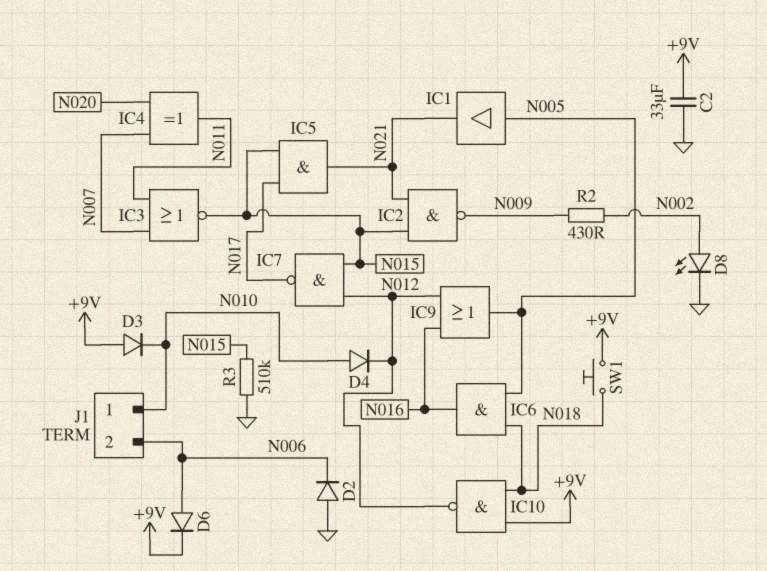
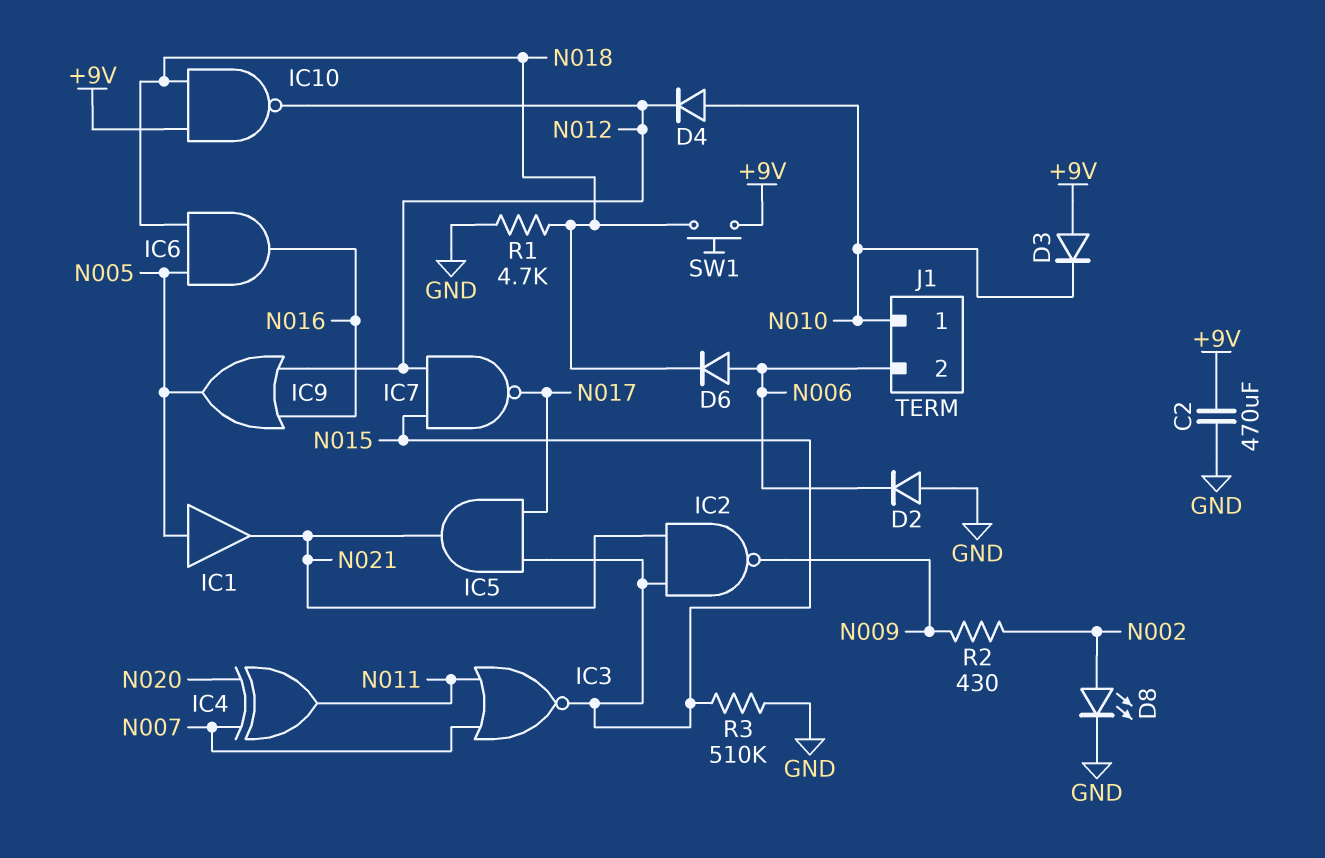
C2: 33uF (+9V, GND) -> 470uF (+9V, GND)
D6: diode (A N006, K +9V) -> diode (A N006, K N018)
R1: none -> 4.7k (GND, N018)

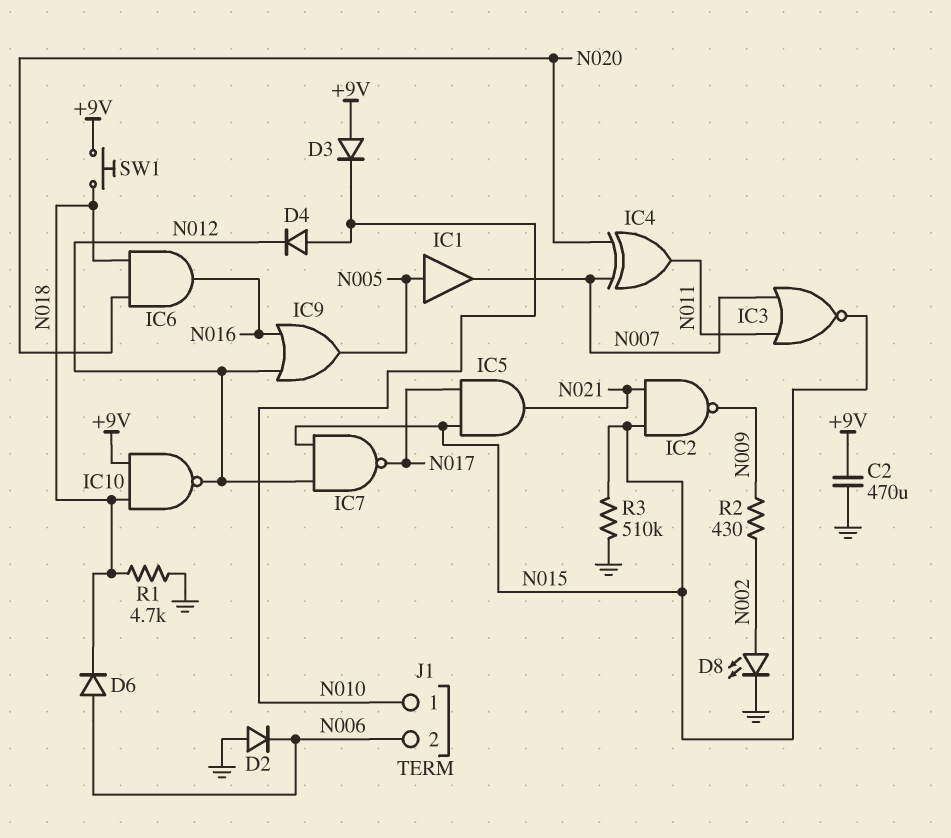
IC1: buffer (in N005, out N021) -> buffer (in N005, out N007)
IC6: AND (in N005, in N018, out N016) -> AND (in N018, in N020, out N016)

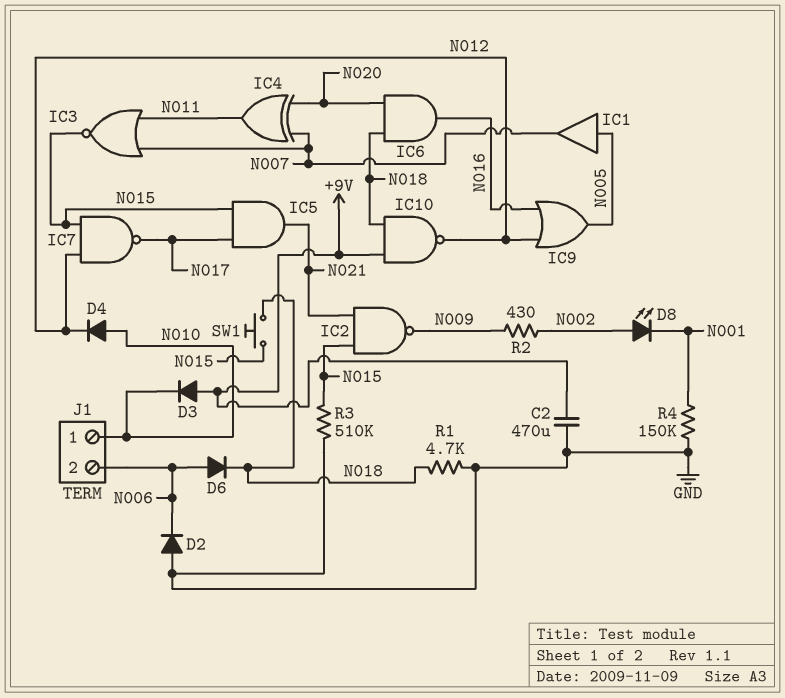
D8: LED (A N002, K GND) -> LED (A N002, K N001)
R4: none -> 150k (GND, N001)
SW1: button (+9V, N018) -> button (N015, N018)

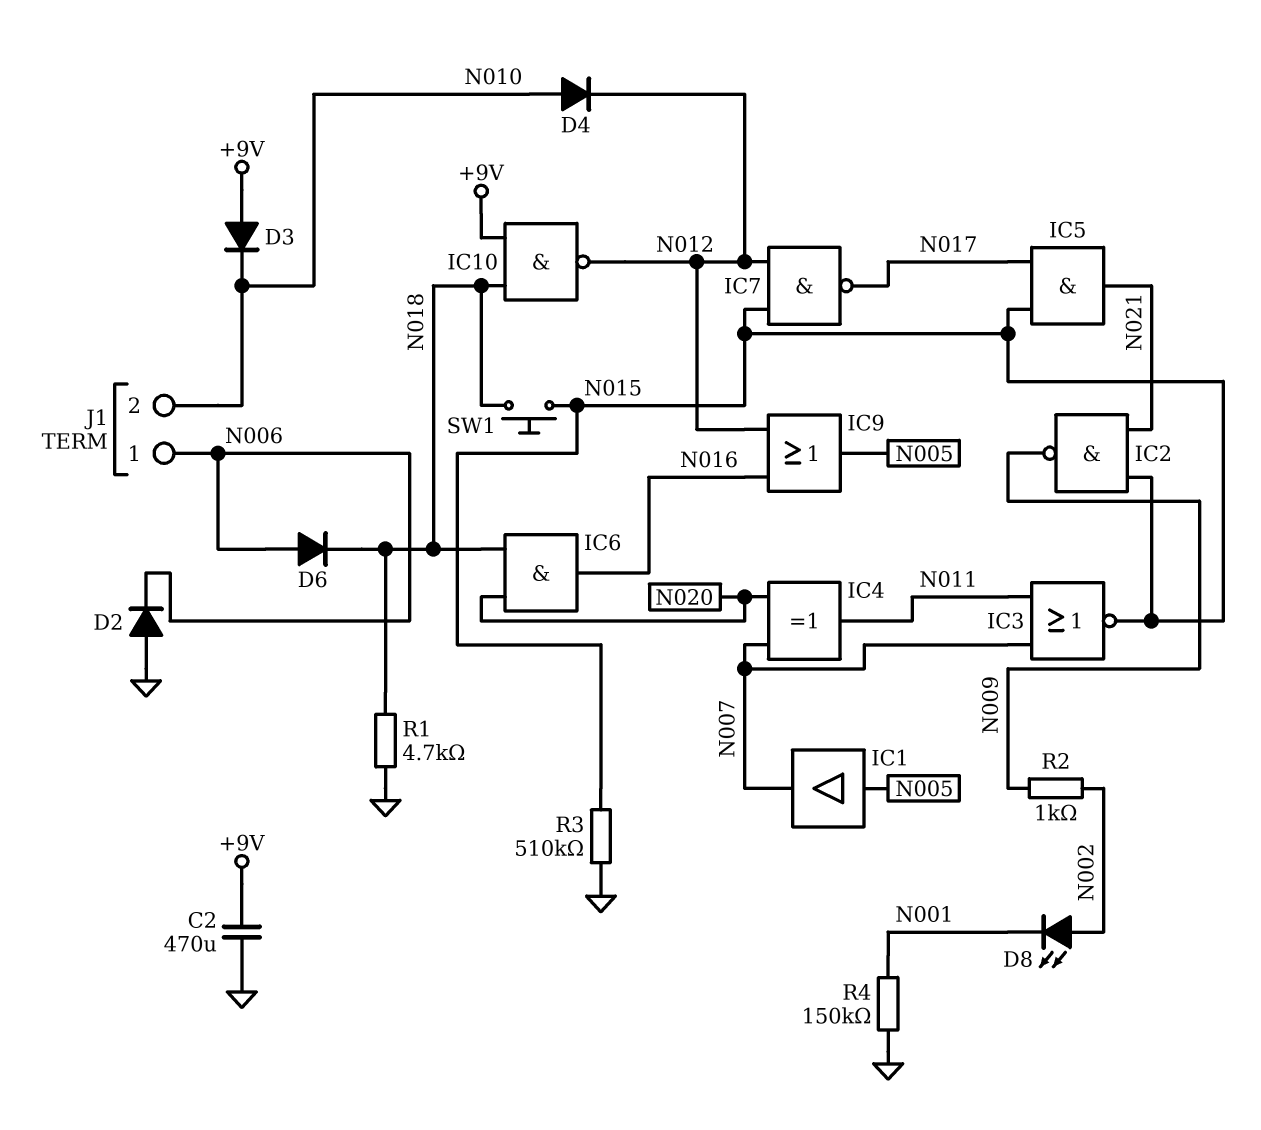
J1 pin 1: N010 -> N006
J1 pin 2: N006 -> N010
R2: 430 (N002, N009) -> 1k (N002, N009)

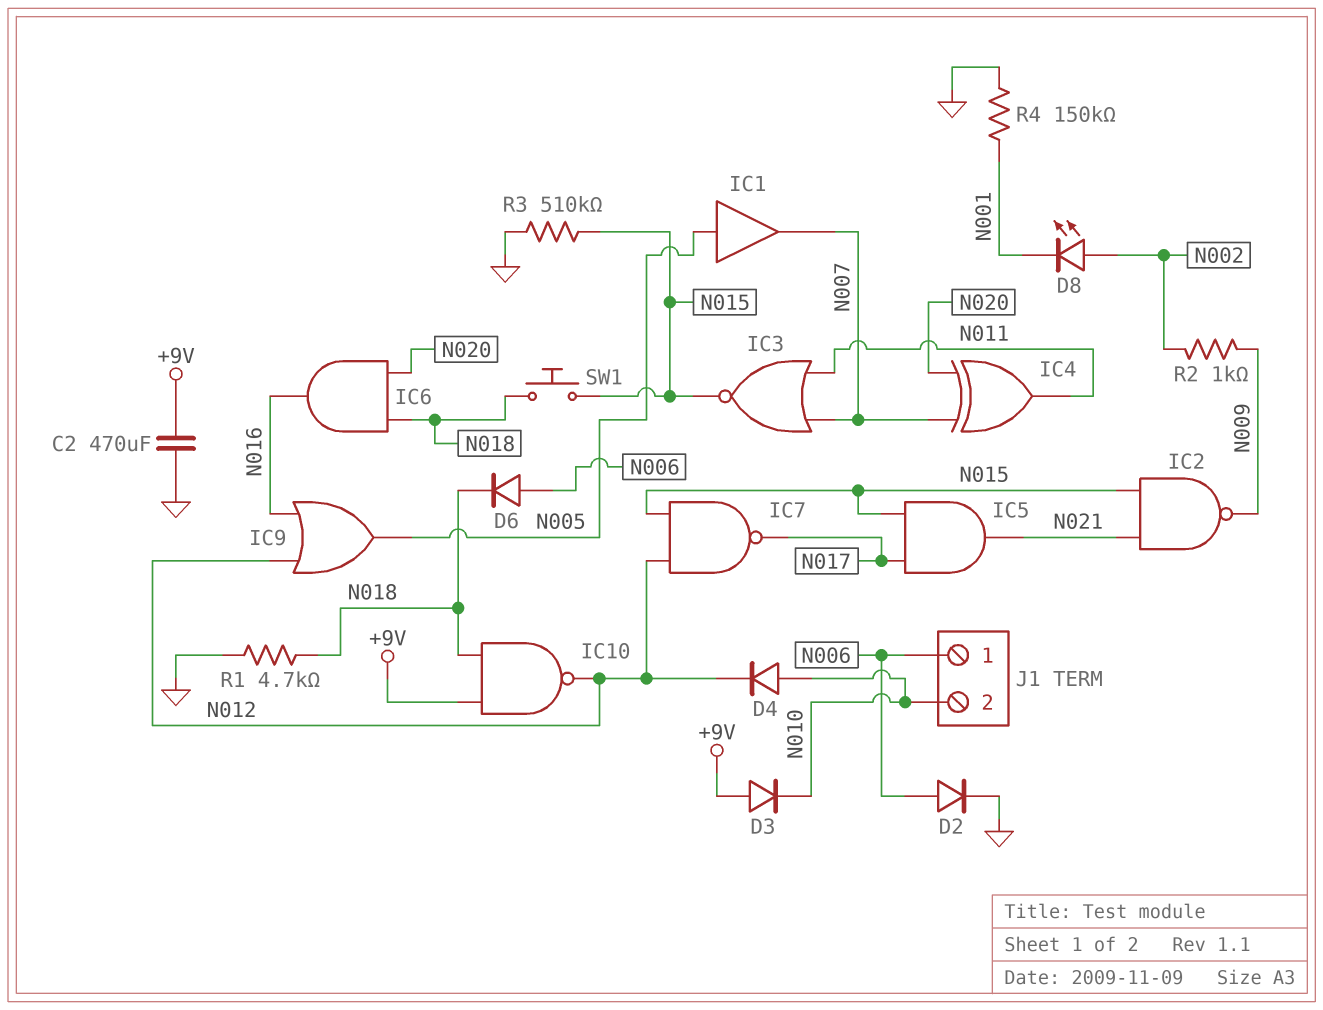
D2: diode (A GND, K N006) -> diode (A N006, K GND)

